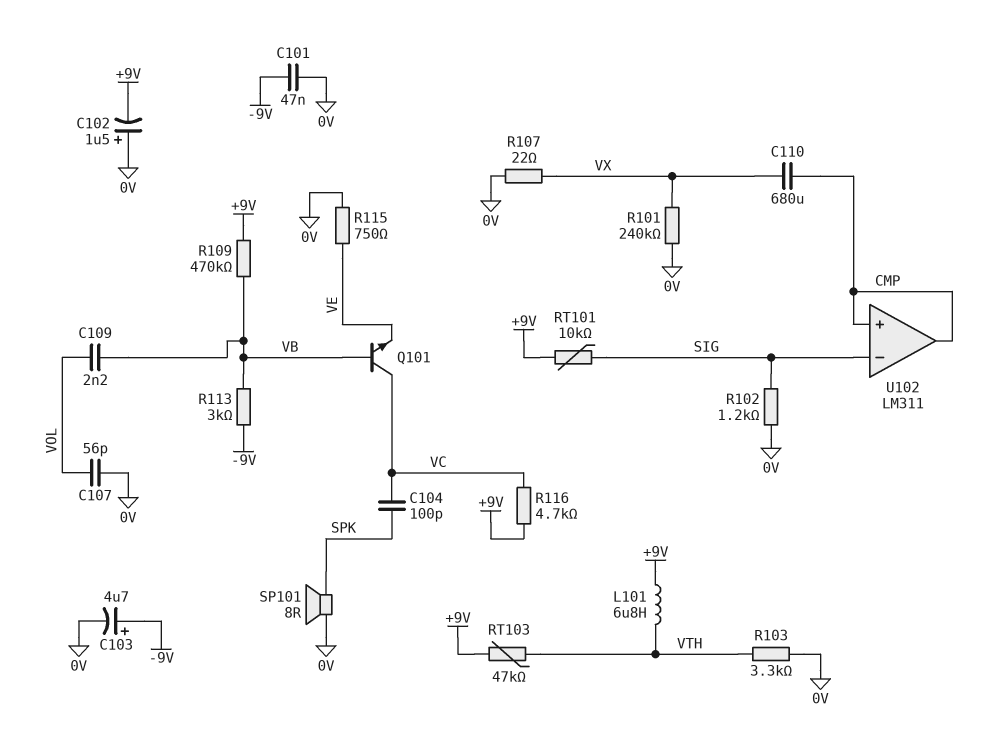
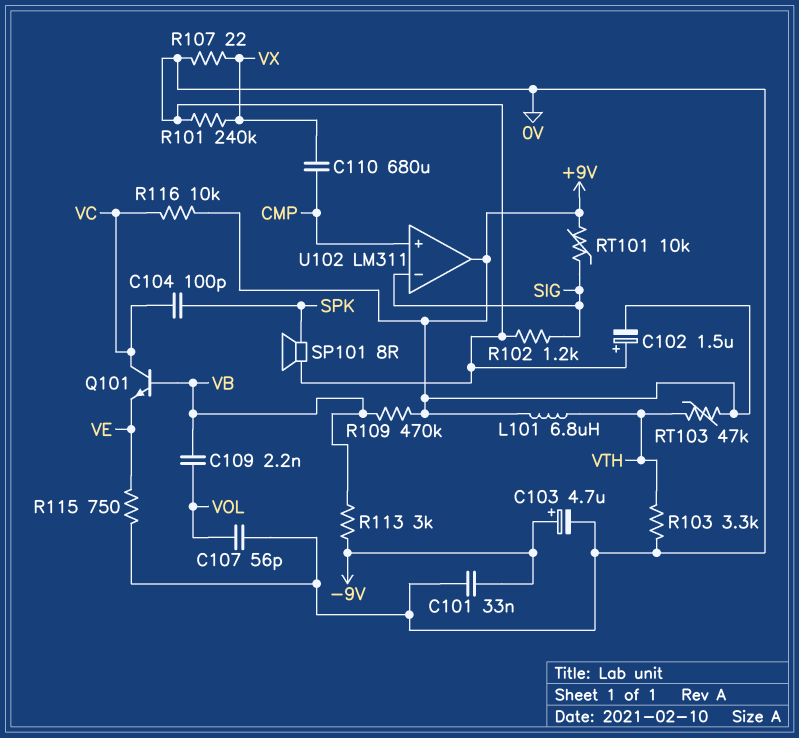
C101: 47nF (-9V, 0V) -> 33nF (-9V, 0V)
R116: 4.7k (+9V, VC) -> 10k (+9V, VC)
U102 pin out: CMP -> +9V

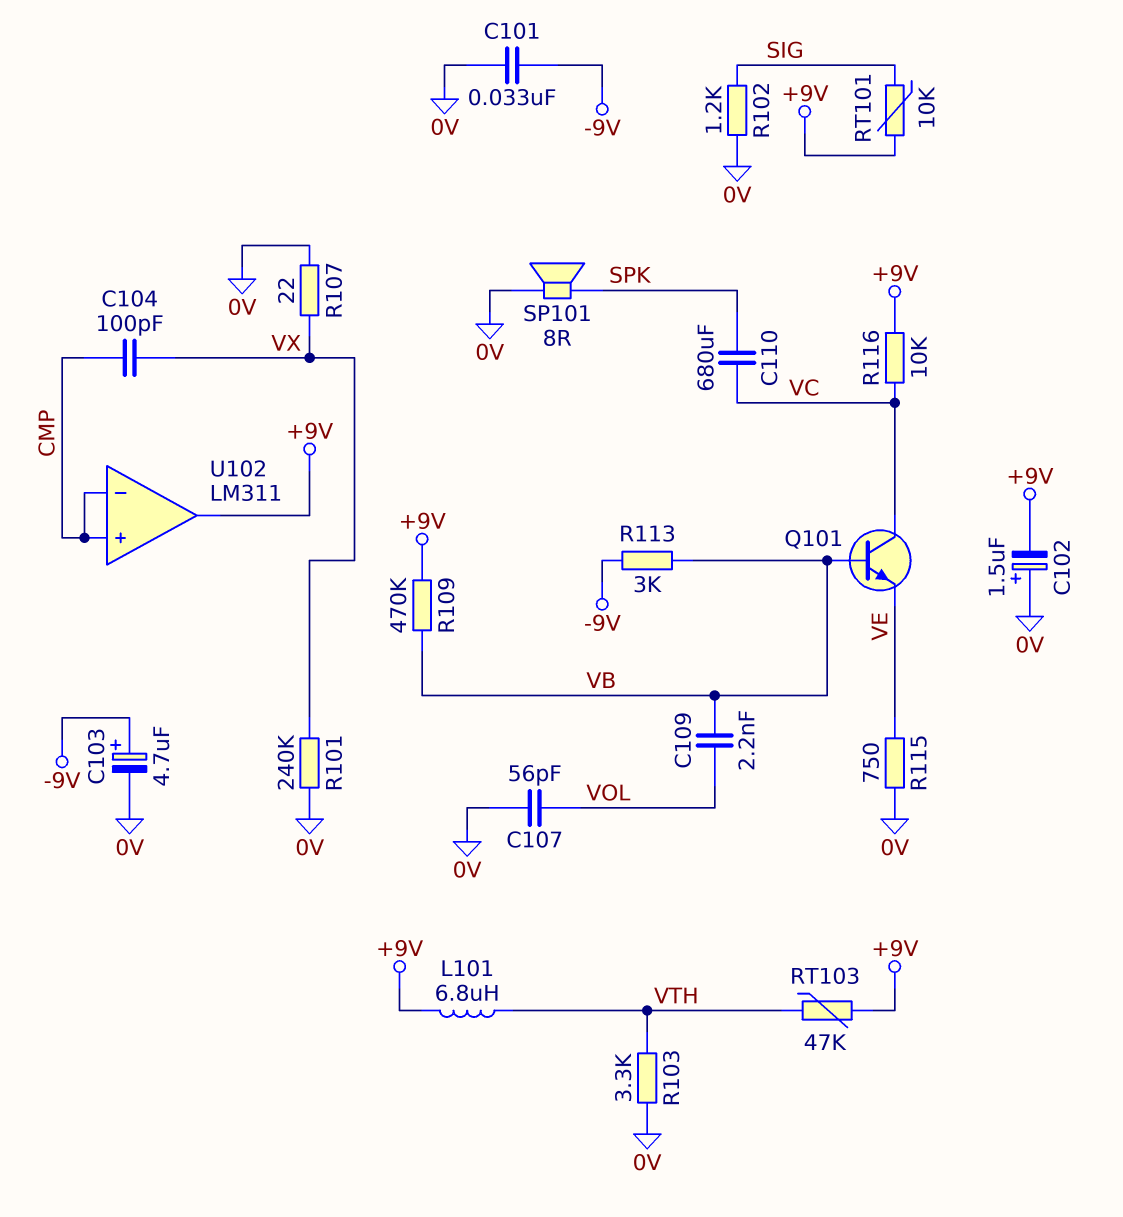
C104: 100pF (SPK, VC) -> 100pF (CMP, VX)
C110: 680uF (CMP, VX) -> 680uF (SPK, VC)
U102 pin in-: SIG -> CMP

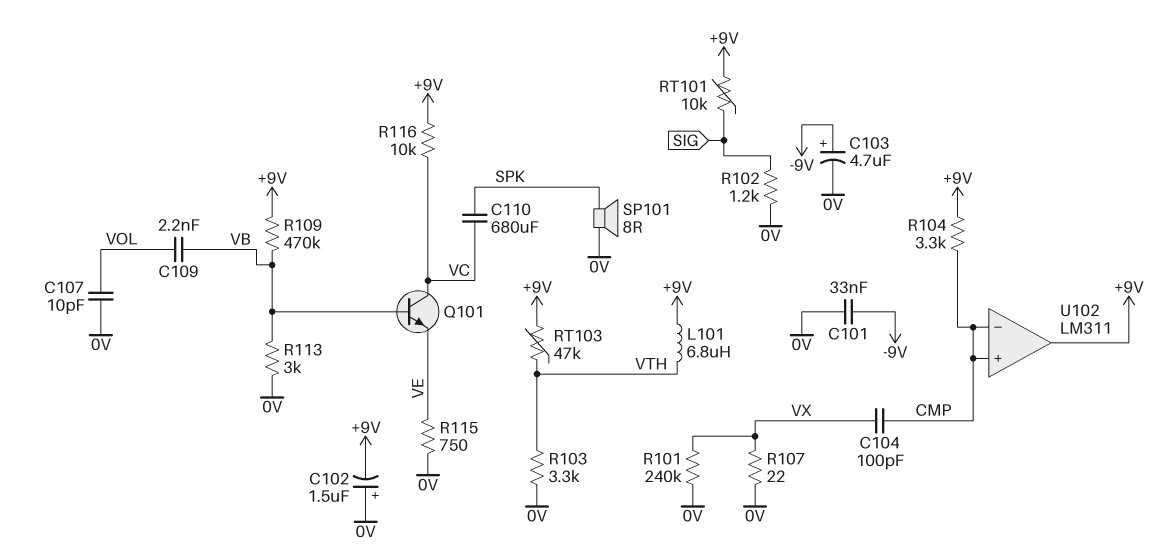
C107: 56pF (0V, VOL) -> 10pF (0V, VOL)
R104: none -> 3.3k (+9V, CMP)
R113: 3k (-9V, VB) -> 3k (0V, VB)

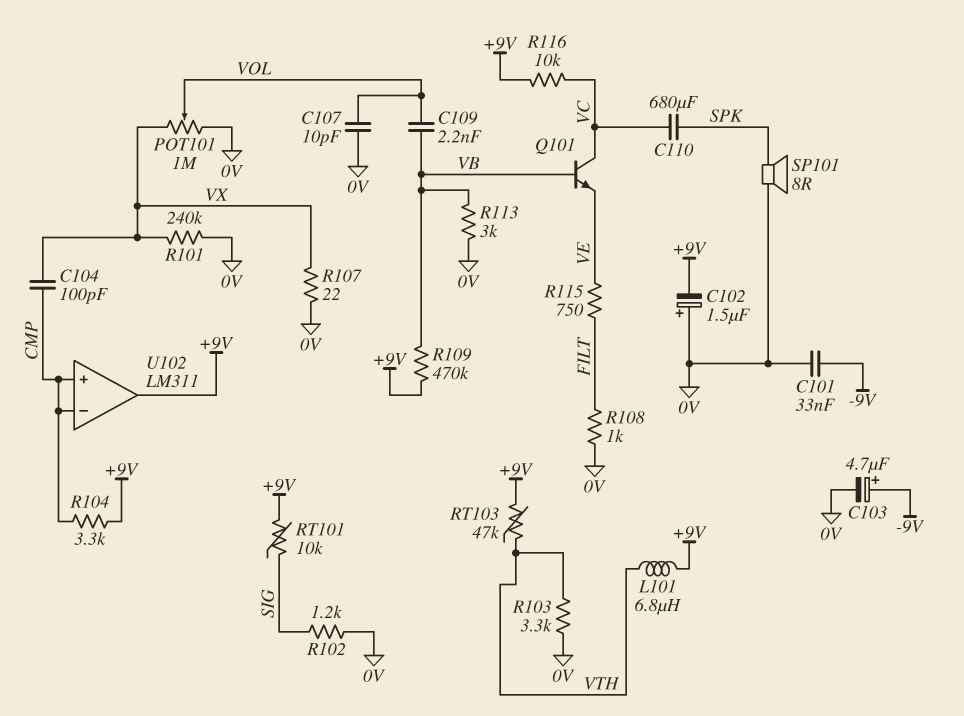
POT101: none -> 1M (0V, VX, wiper VOL)
R108: none -> 1k (0V, FILT)
R115: 750 (0V, VE) -> 750 (FILT, VE)

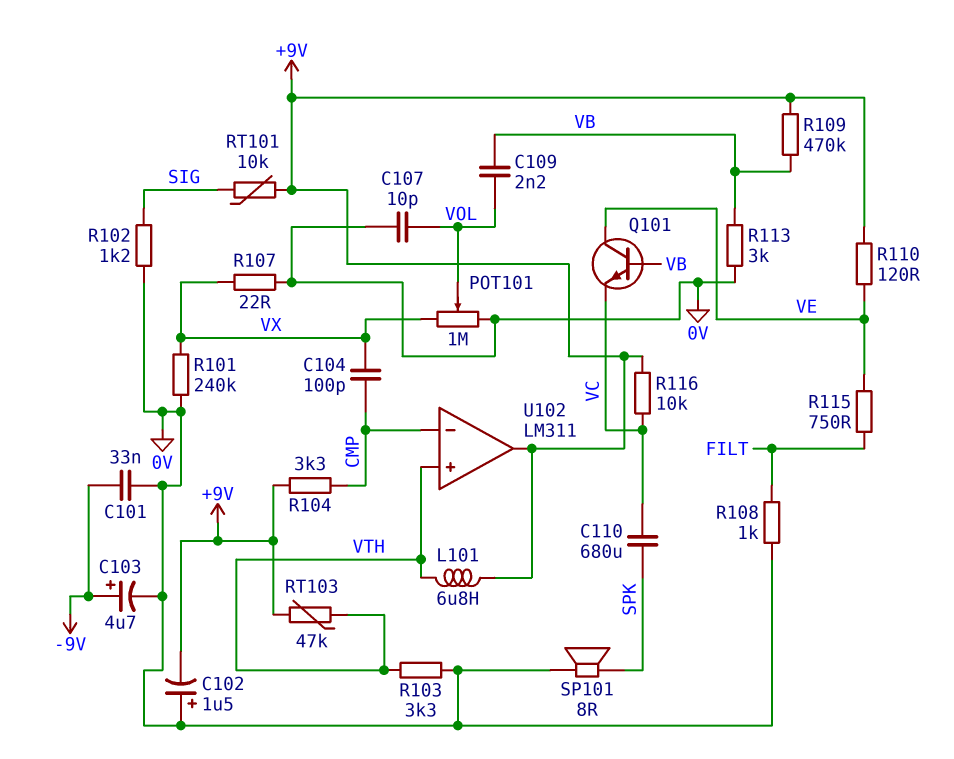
Q101: NPN (B VB, C VC, E VE) -> NPN (B VB, C VE, E VC)
R110: none -> 120 (+9V, VE)
U102 pin in+: CMP -> VTH

